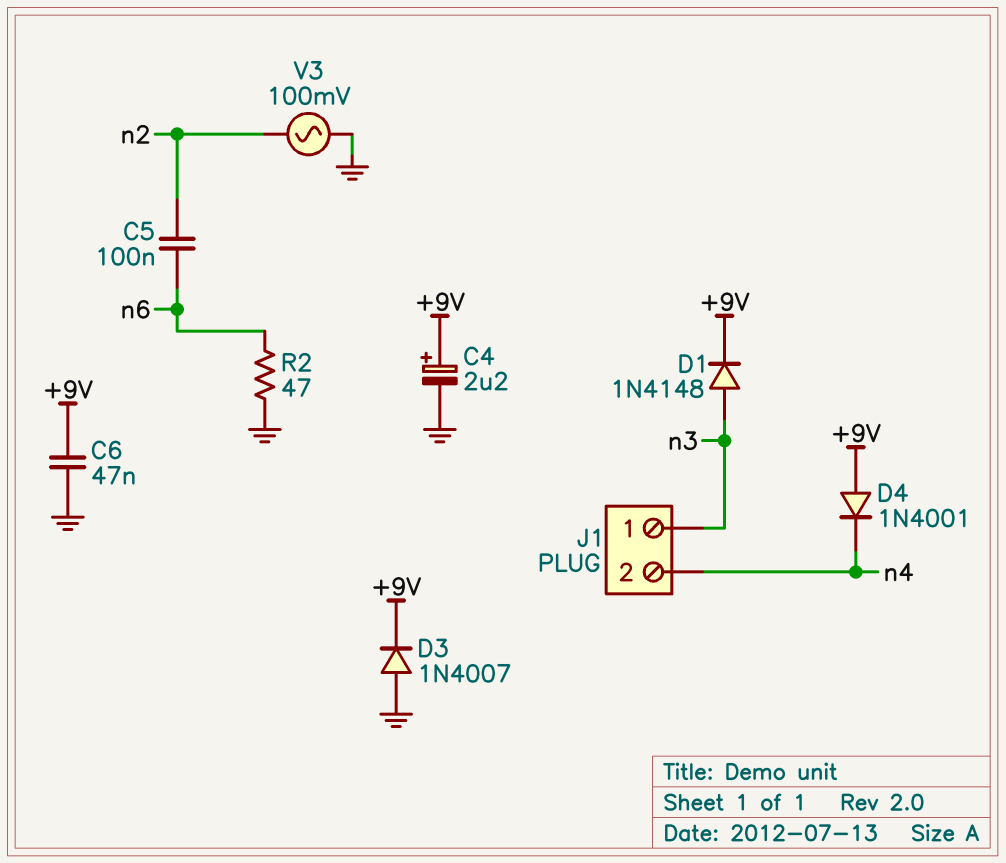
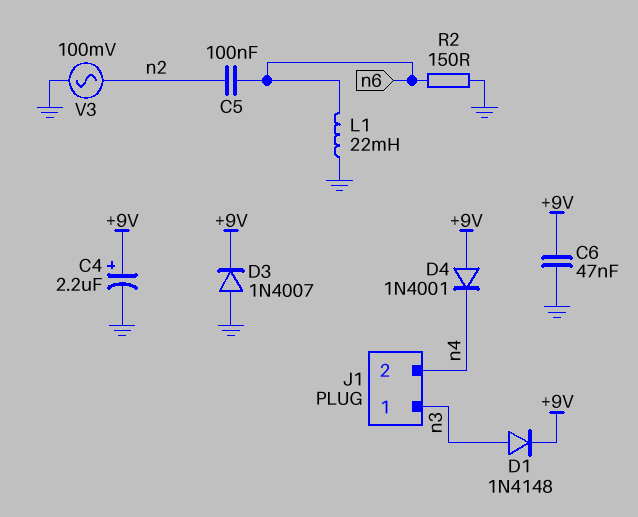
L1: none -> 22mH (GND, n6)
R2: 47 (GND, n6) -> 150 (GND, n6)

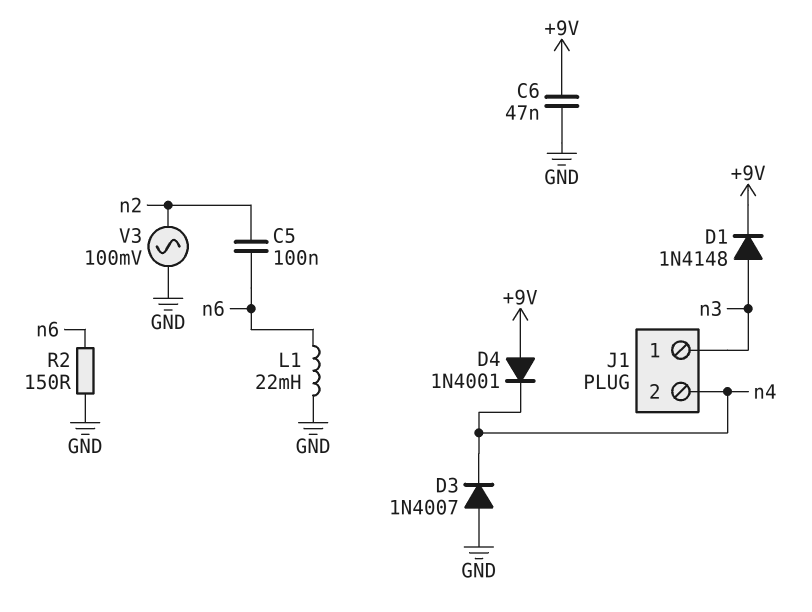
C4: 2.2uF (plus +9V, minus GND) -> none
D3: diode 1N4007 (A GND, K +9V) -> diode 1N4007 (A GND, K n4)

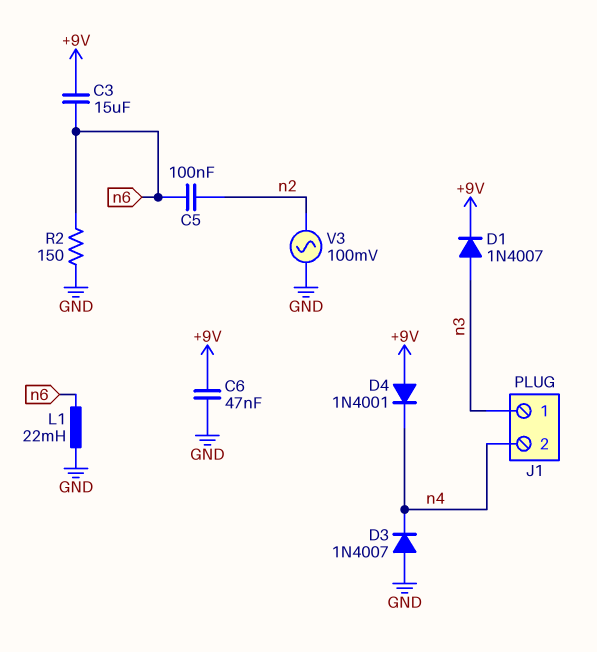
C3: none -> 15uF (+9V, n6)
D1: diode 1N4148 (A n3, K +9V) -> diode 1N4007 (A n3, K +9V)

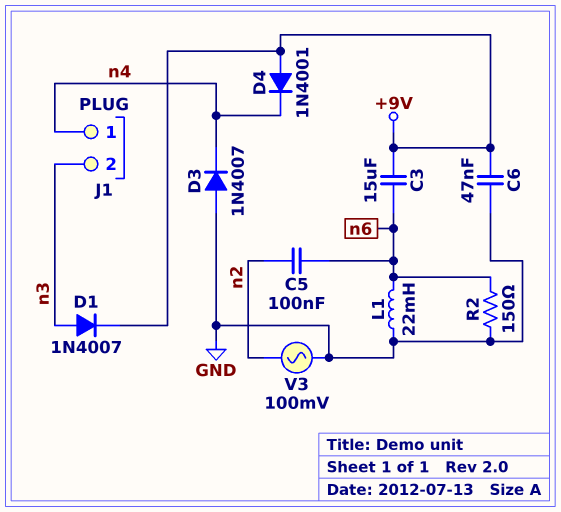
J1 pin 1: n3 -> n4
J1 pin 2: n4 -> n3

